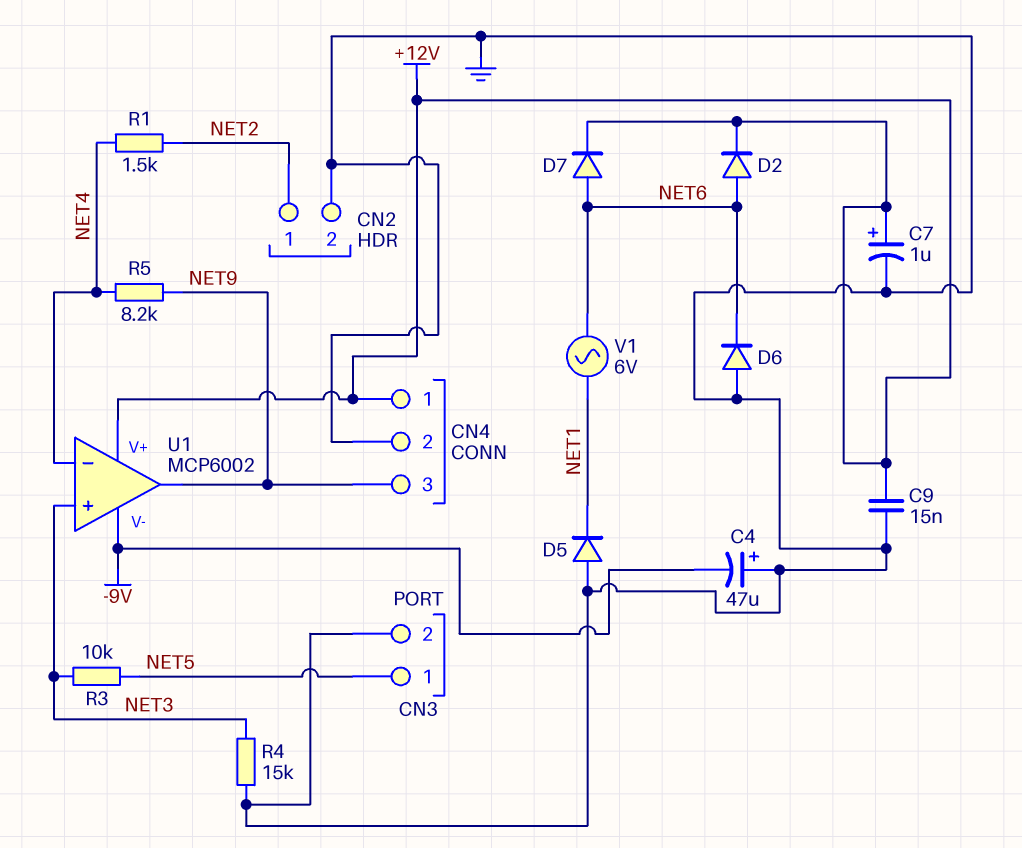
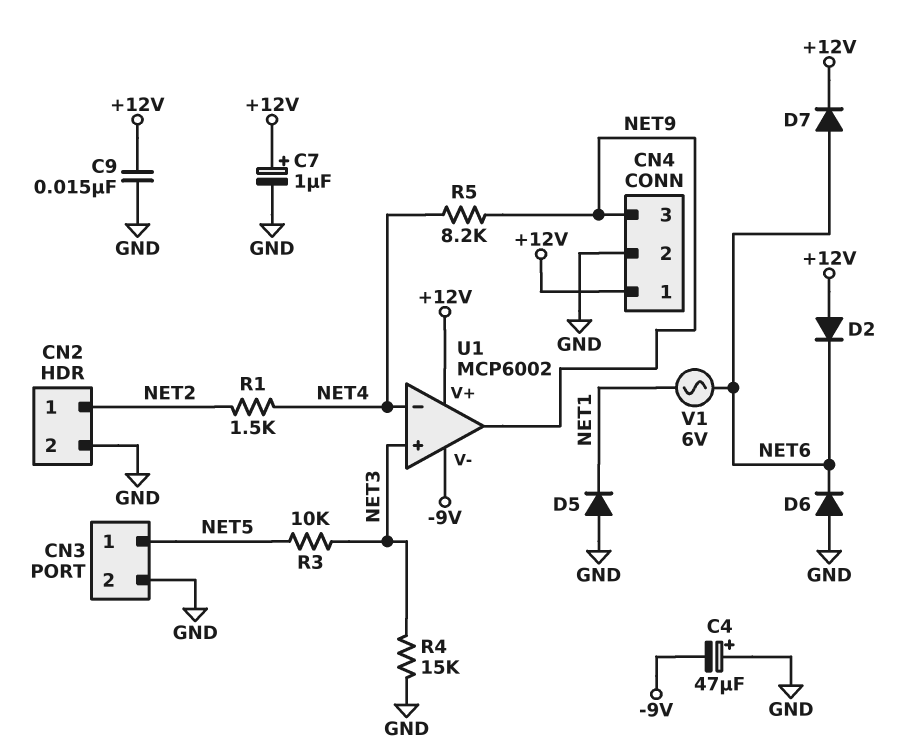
D2: diode (A NET6, K +12V) -> diode (A +12V, K NET6)

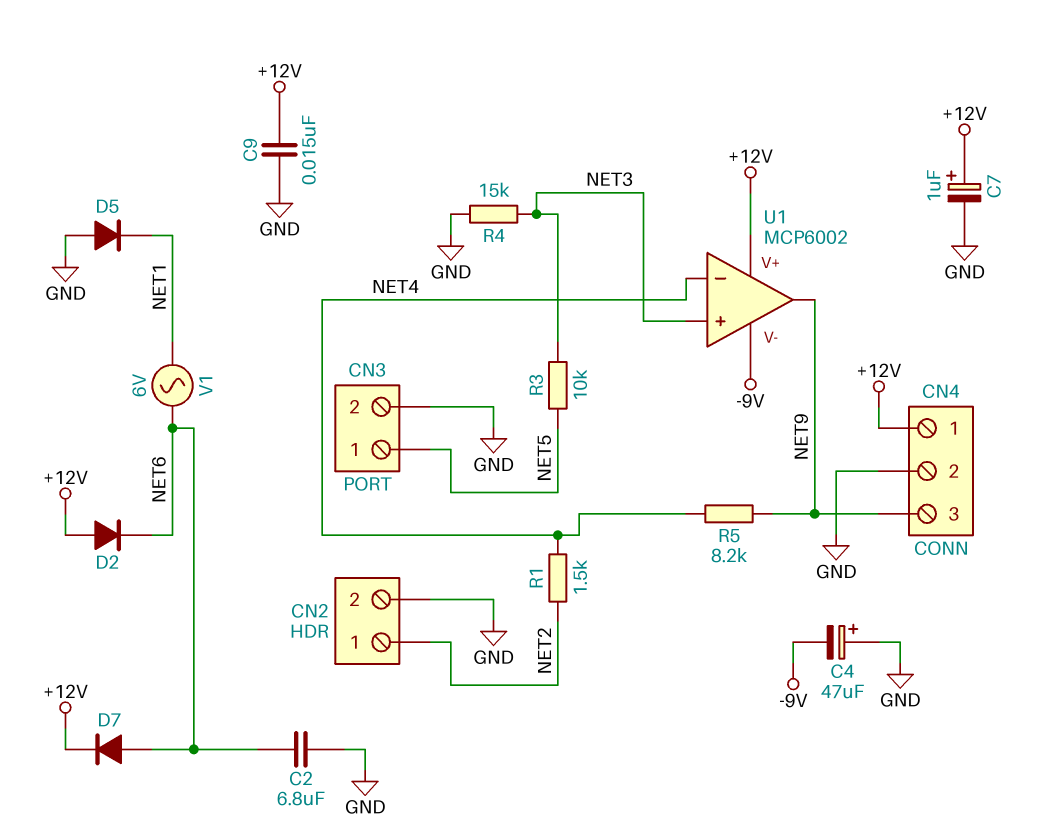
C2: none -> 6.8uF (GND, NET6)
D6: diode (A GND, K NET6) -> none

